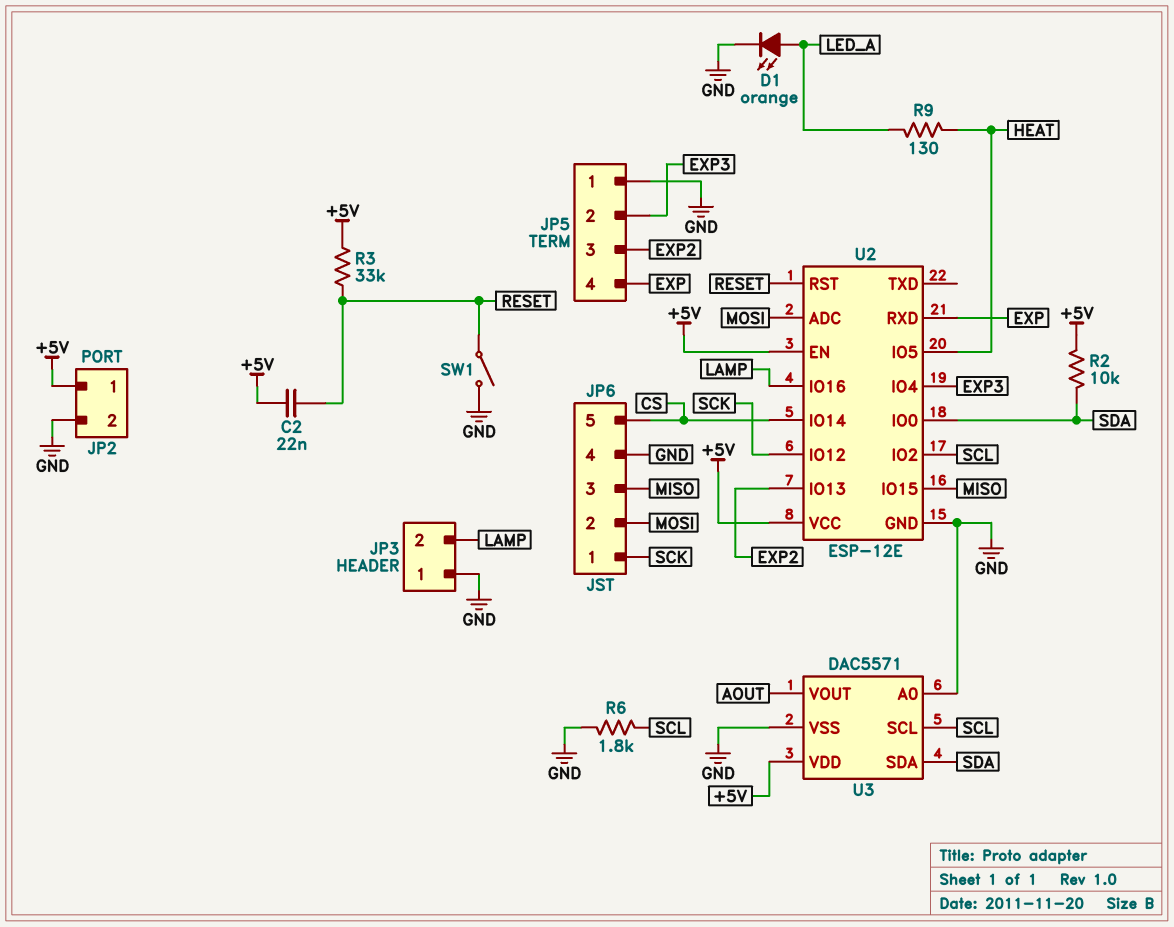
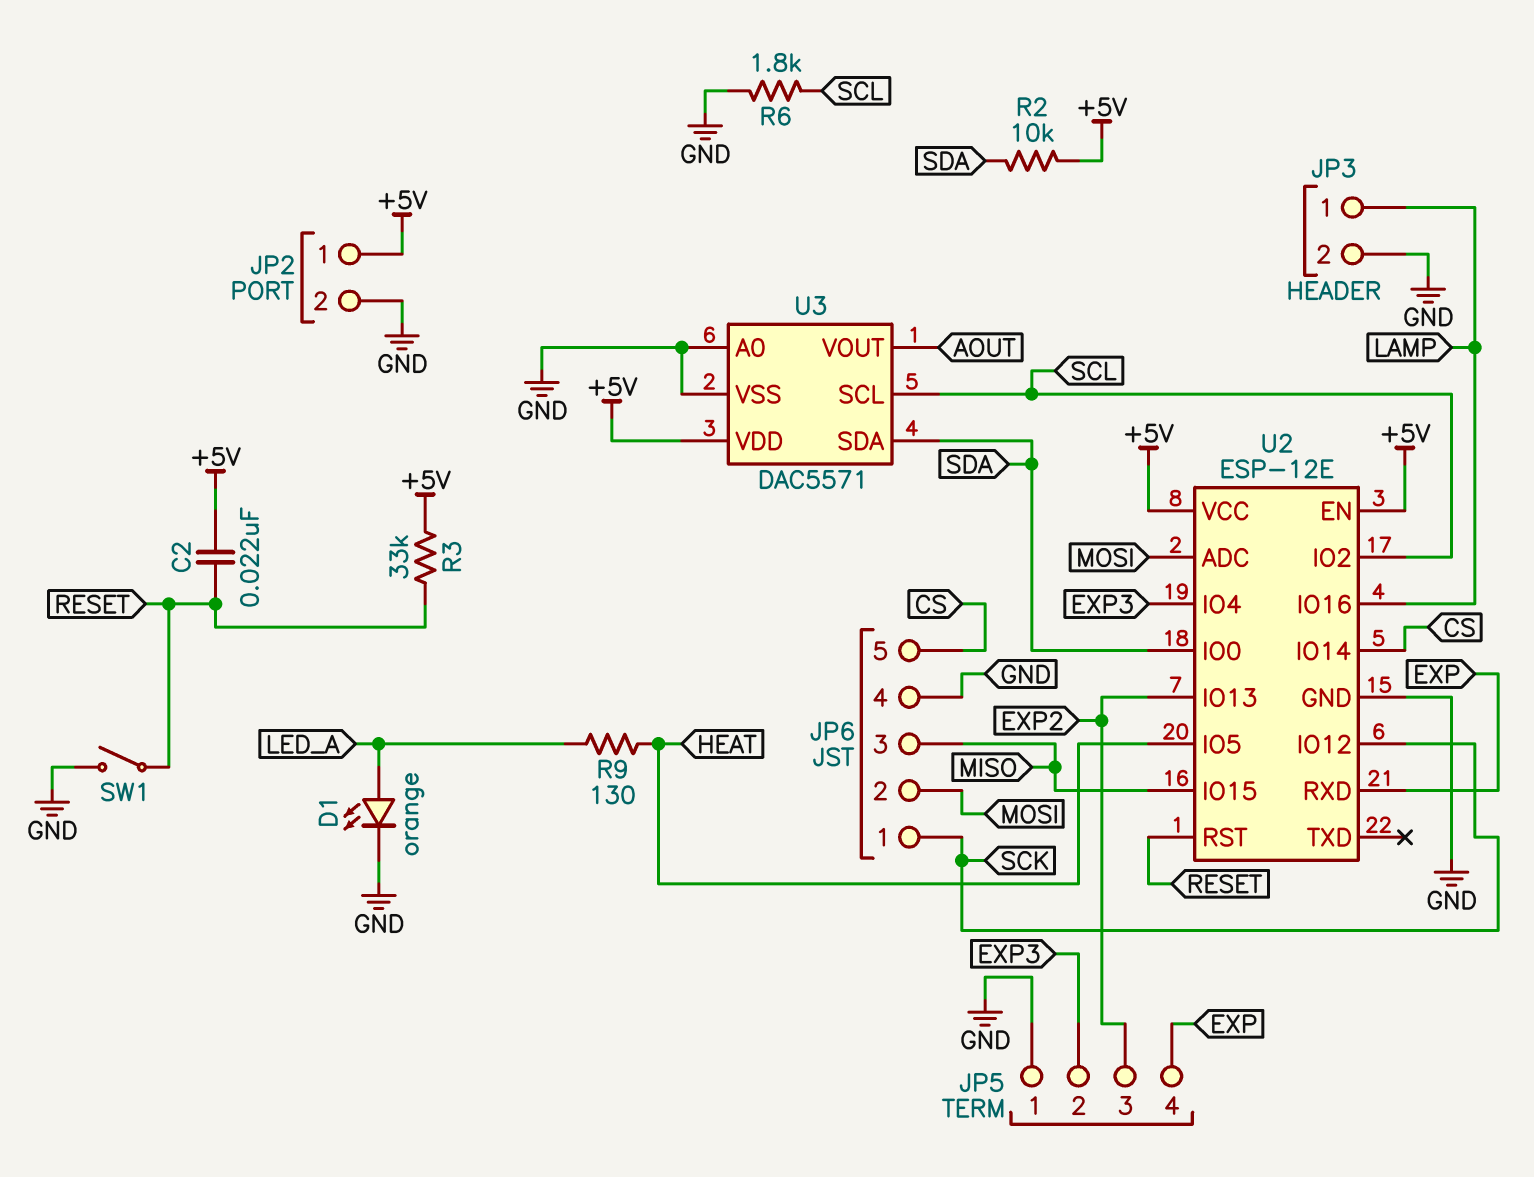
JP3 pin 1: GND -> LAMP
JP3 pin 2: LAMP -> GND

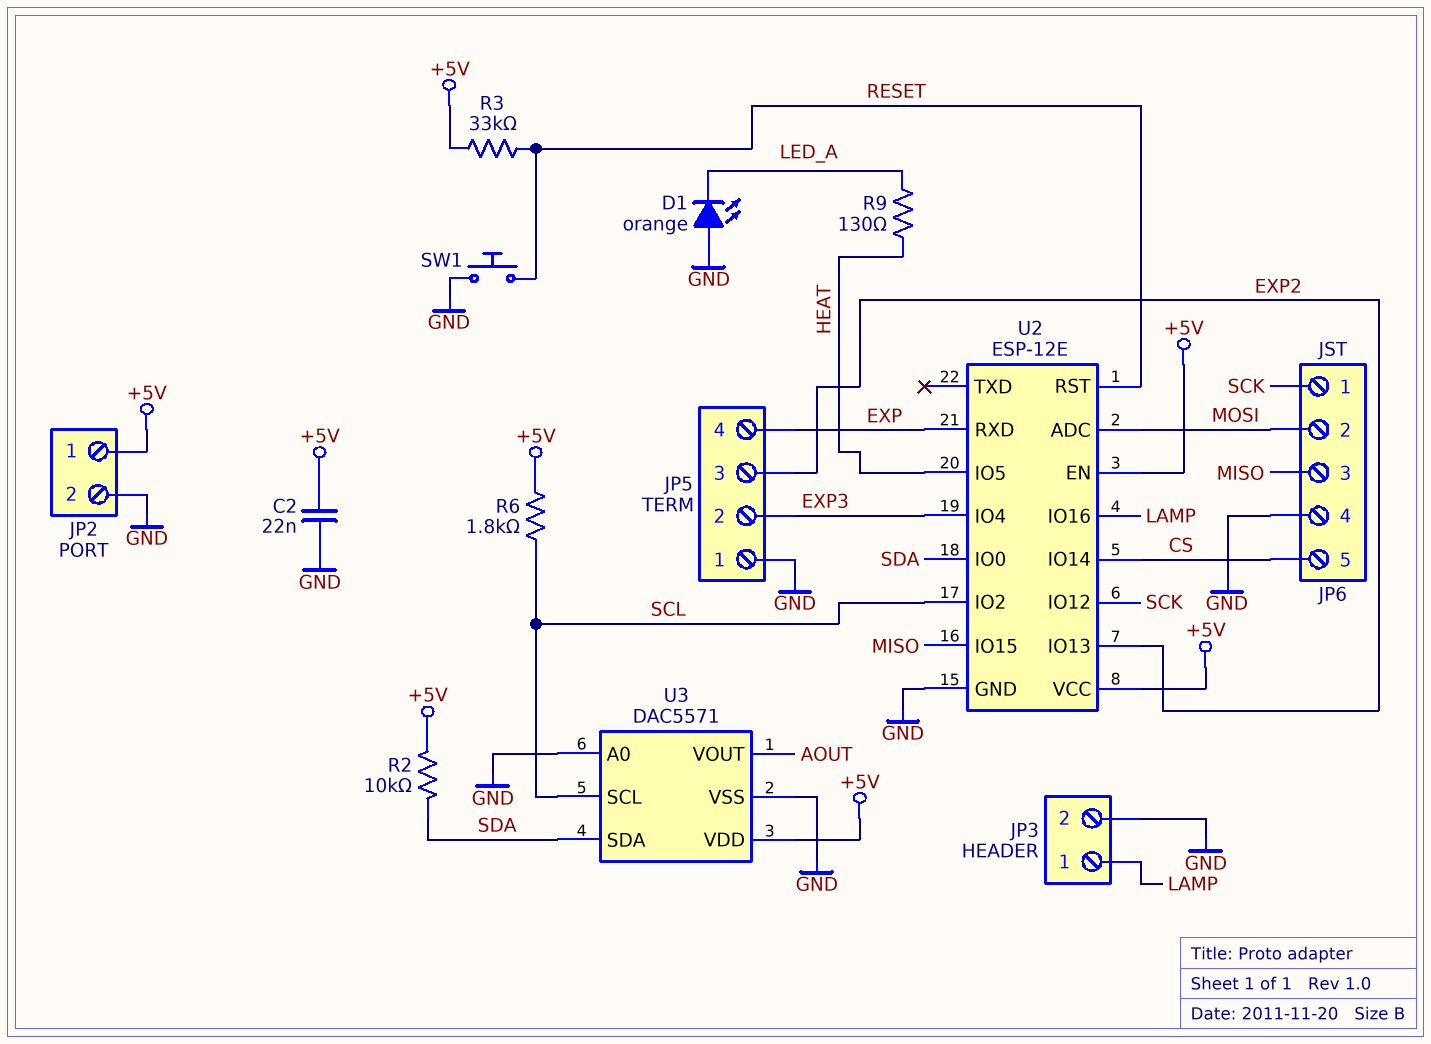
C2: 22nF (+5V, RESET) -> 22nF (+5V, GND)
D1: LED orange (A LED_A, K GND) -> LED orange (A GND, K LED_A)
R6: 1.8k (GND, SCL) -> 1.8k (+5V, SCL)
SW1: switch (GND, RESET) -> button (GND, RESET)

